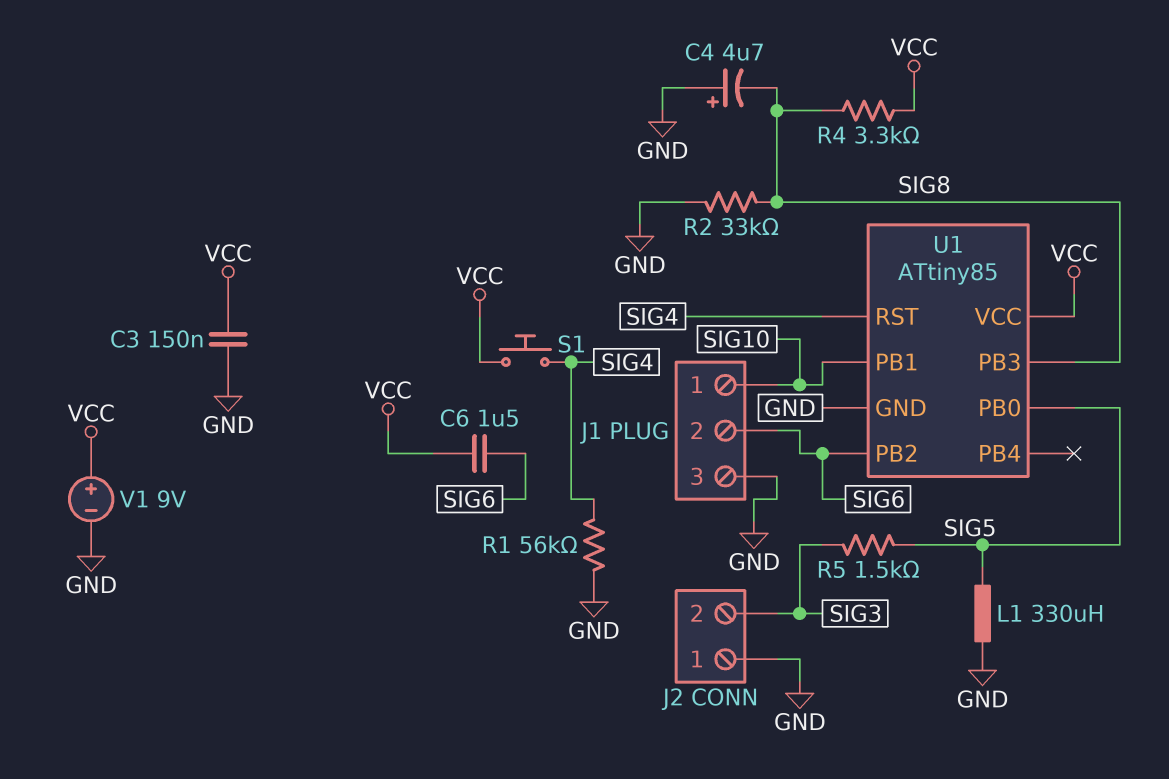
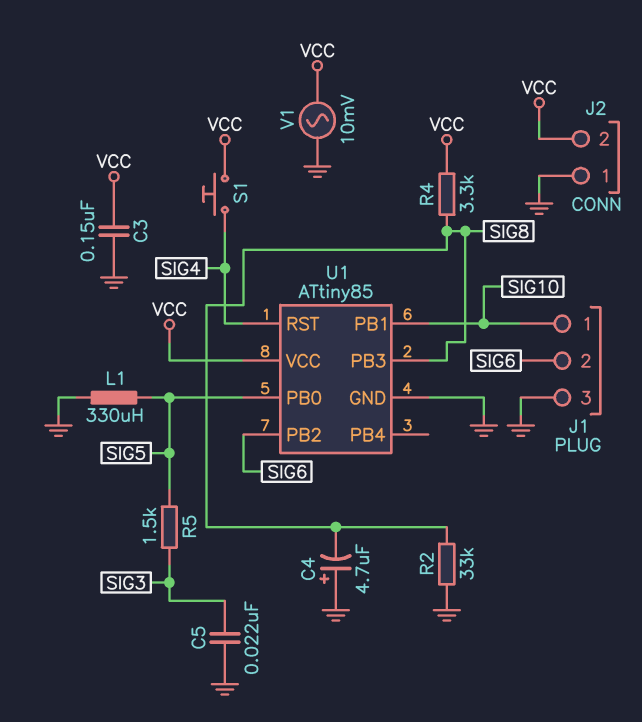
C5: none -> 22nF (GND, SIG3)
C6: 1.5uF (SIG6, VCC) -> none
J2 pin 2: SIG3 -> VCC
R1: 56k (GND, SIG4) -> none
V1: 9V (plus VCC, minus GND) -> AC 10mV (GND, VCC)

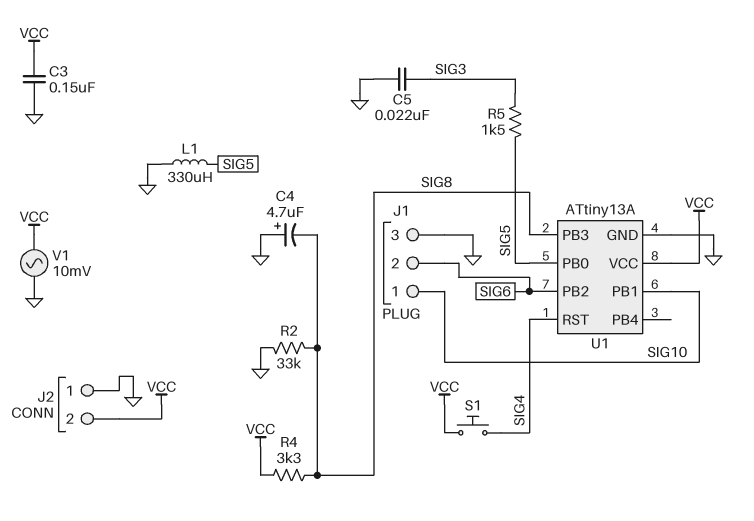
U1: ATtiny85 -> ATtiny13A

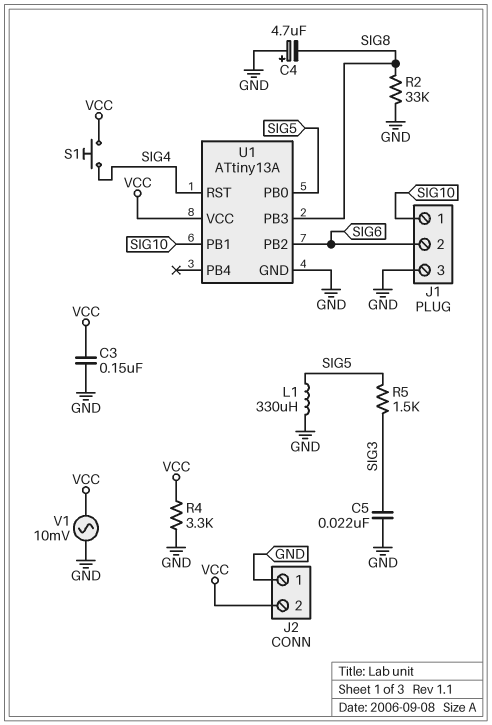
R4: 3.3k (SIG8, VCC) -> 3.3k (GND, VCC)

